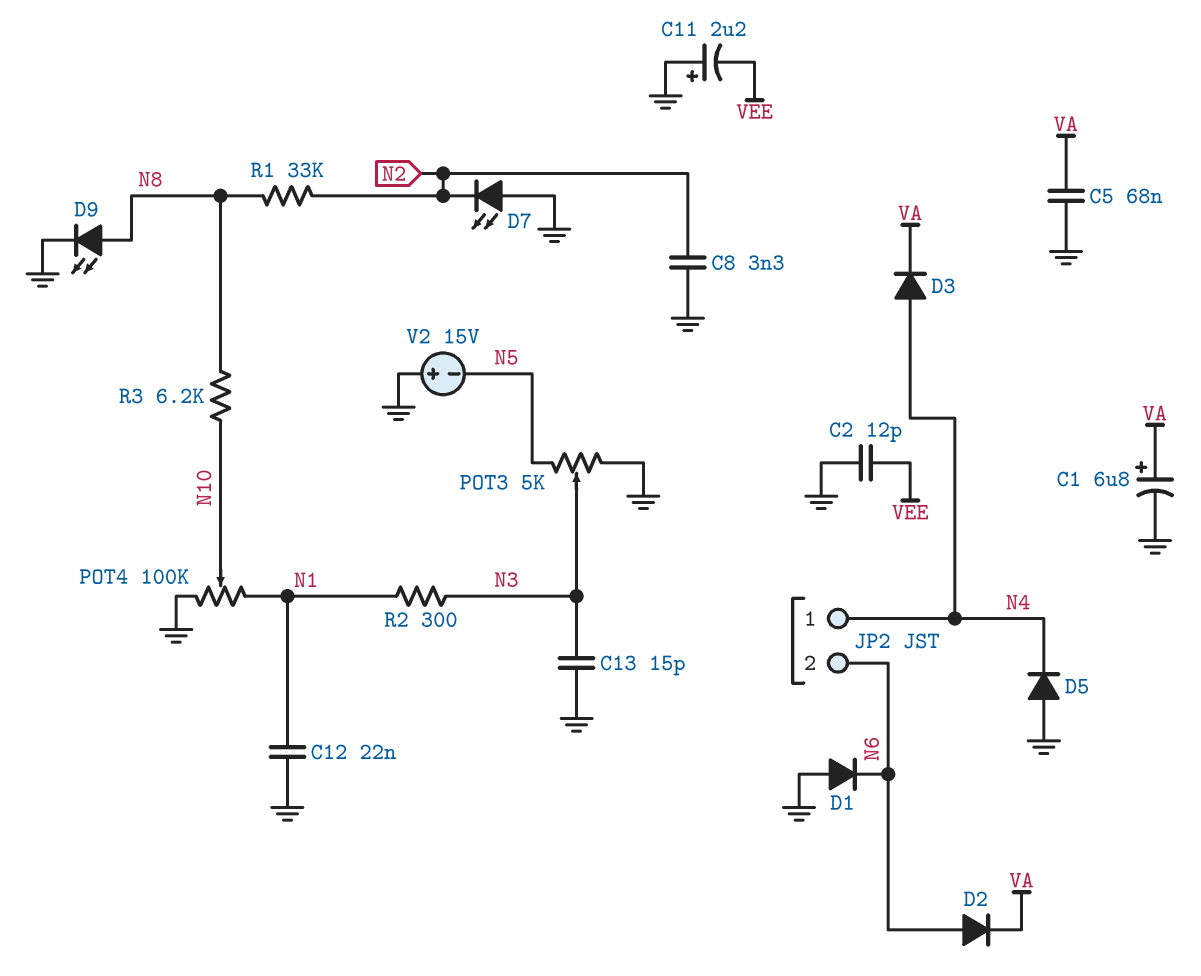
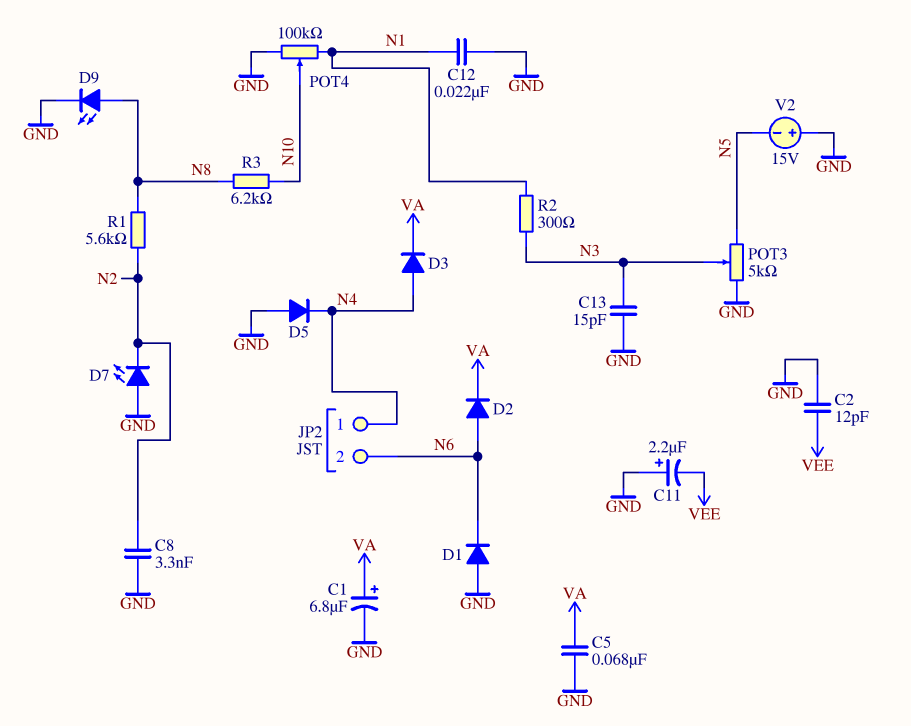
R1: 33k (N2, N8) -> 5.6k (N2, N8)

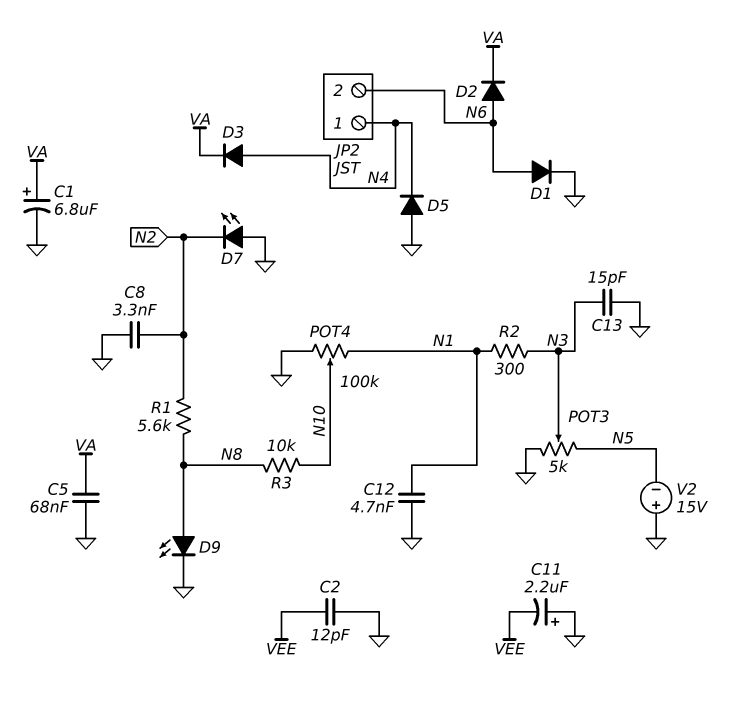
C12: 22nF (GND, N1) -> 4.7nF (GND, N1)
D1: diode (A GND, K N6) -> diode (A N6, K GND)
R3: 6.2k (N8, N10) -> 10k (N8, N10)

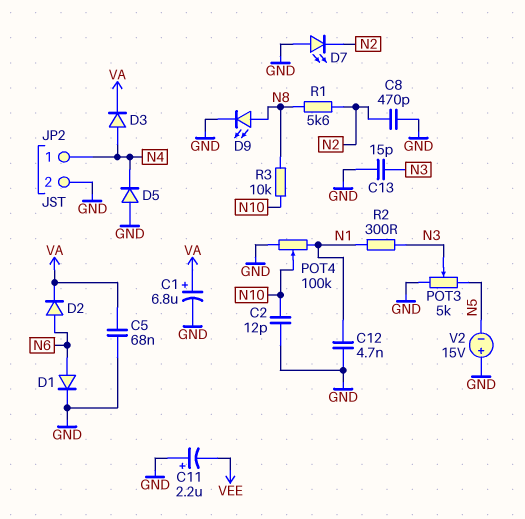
C2: 12pF (GND, VEE) -> 12pF (GND, N10)
C8: 3.3nF (GND, N2) -> 470pF (GND, N2)
JP2 pin 2: N6 -> GND

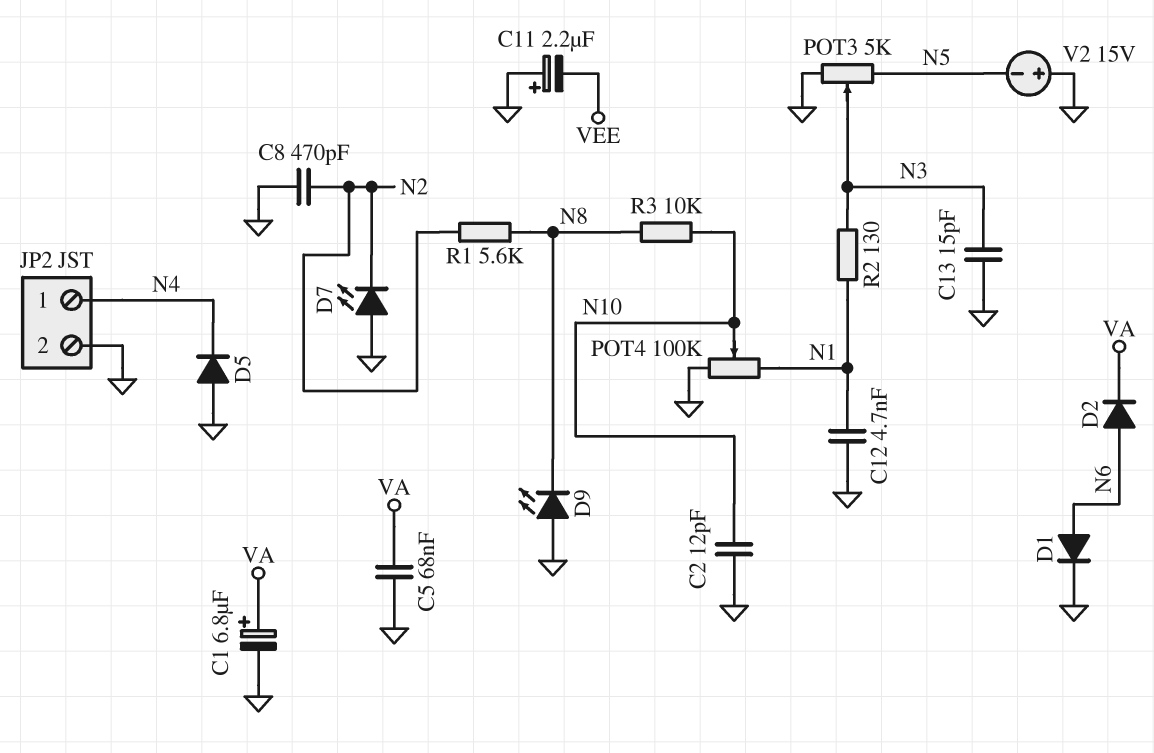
D3: diode (A N4, K VA) -> none
D9: LED (A N8, K GND) -> LED (A GND, K N8)
R2: 300 (N1, N3) -> 130 (N1, N3)

